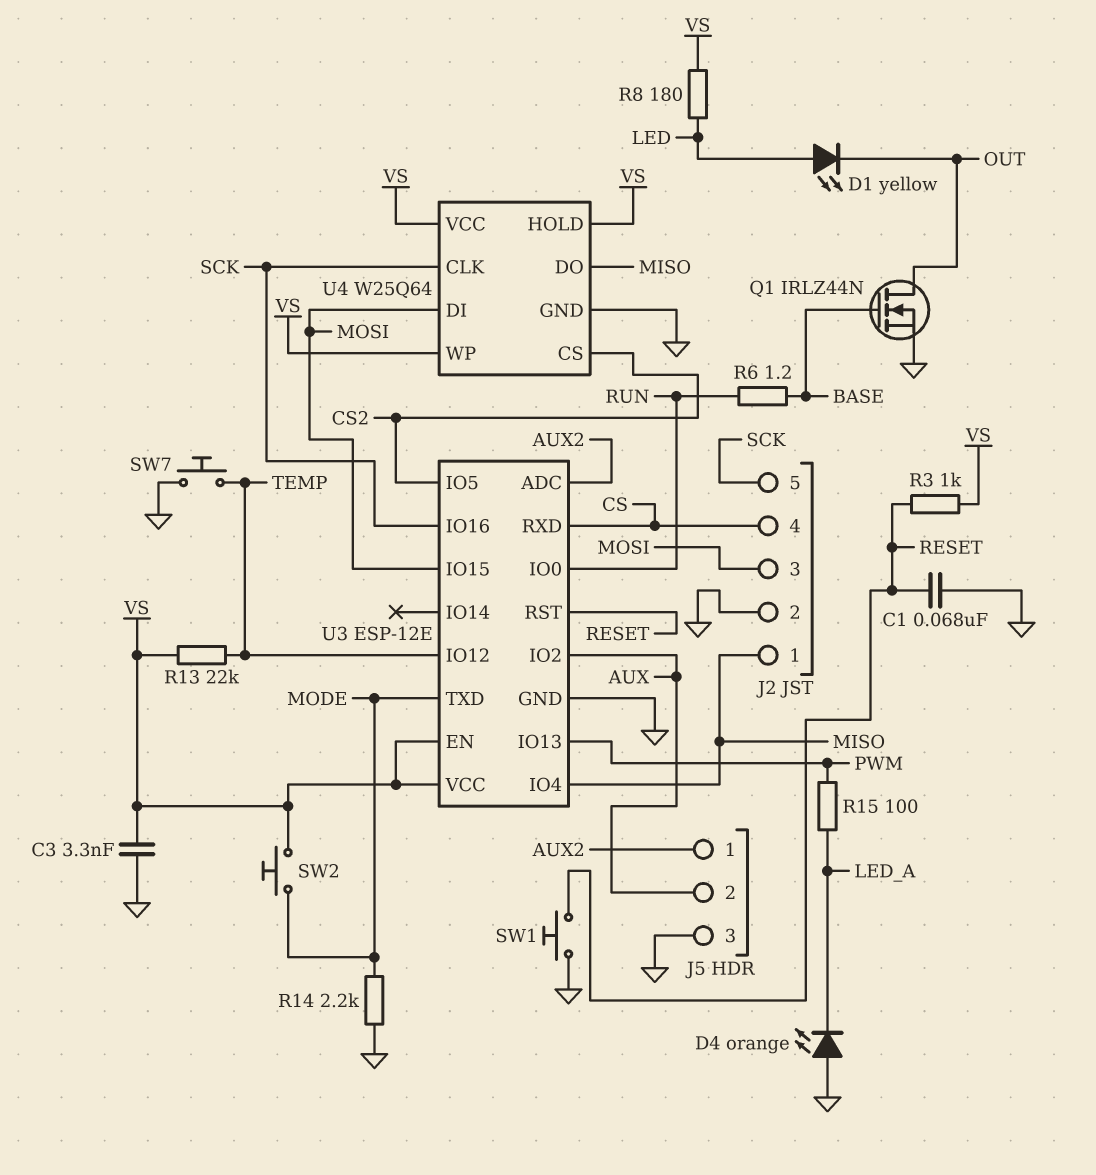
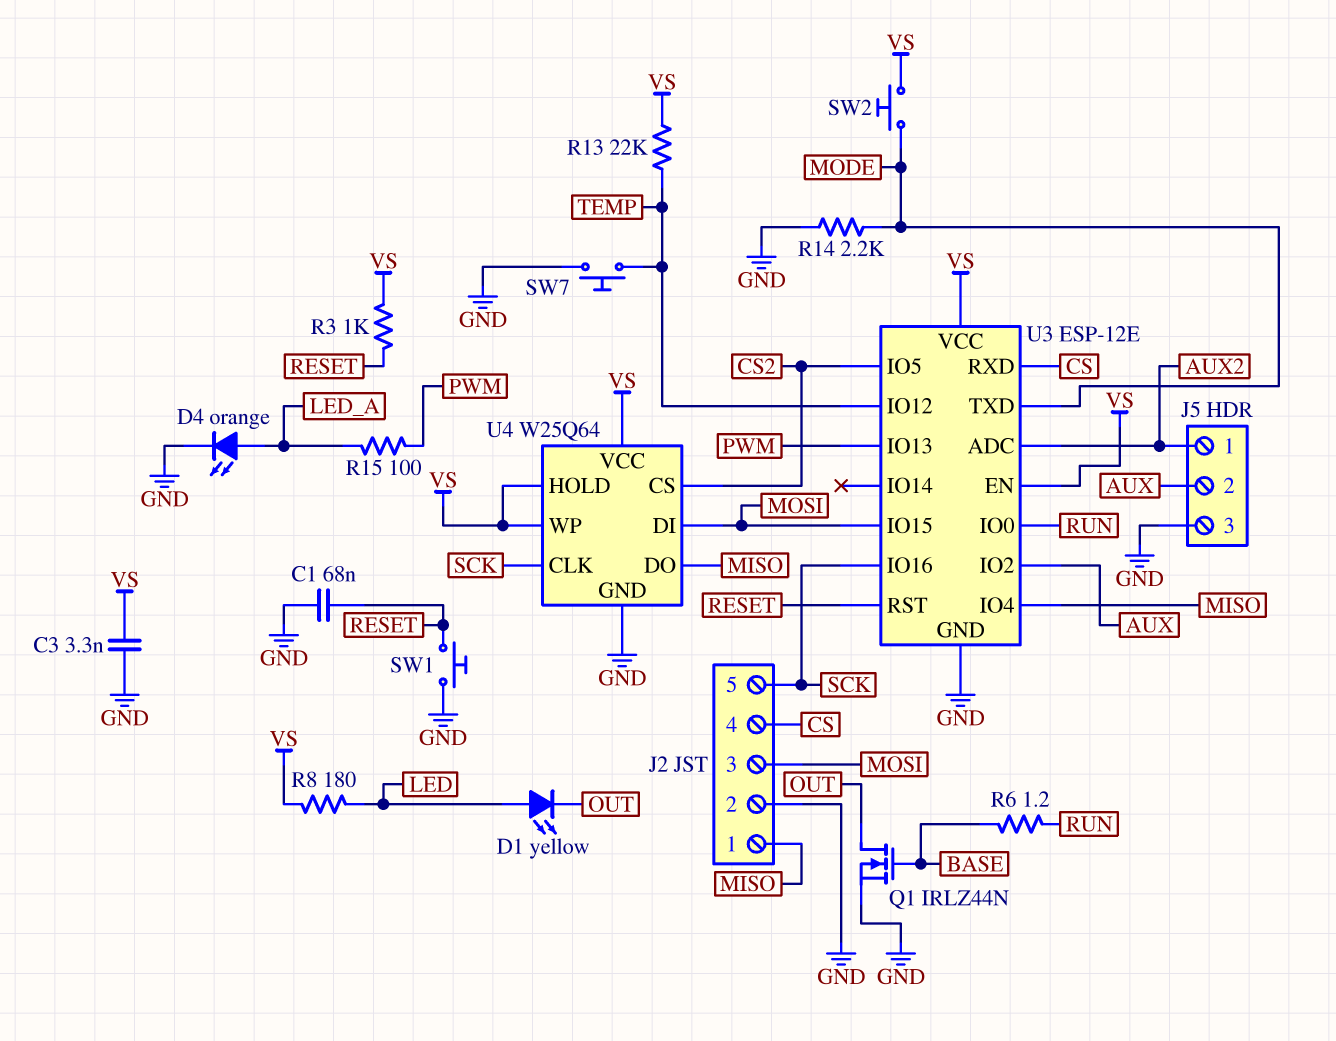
D4: LED orange (A GND, K LED_A) -> LED orange (A LED_A, K GND)

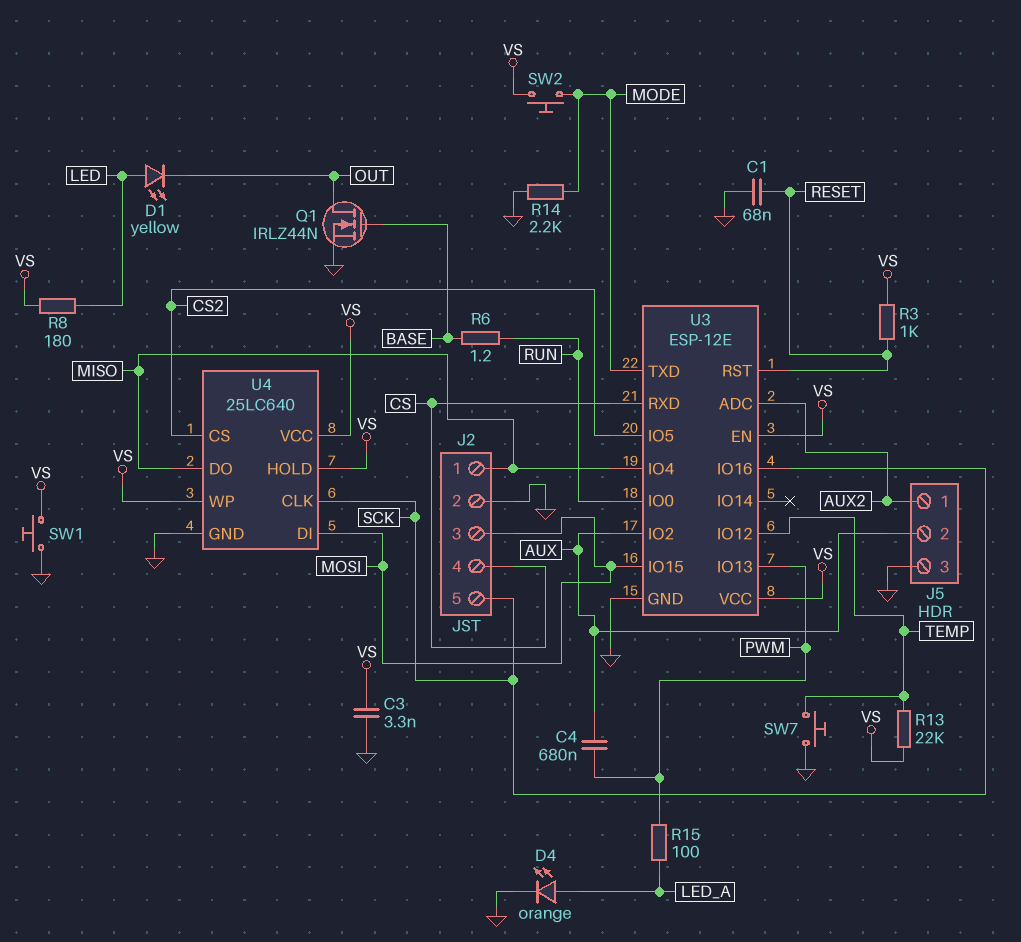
C4: none -> 680nF (AUX, PWM)
SW1: button (GND, RESET) -> button (GND, VS)
U4: W25Q64 -> 25LC640

